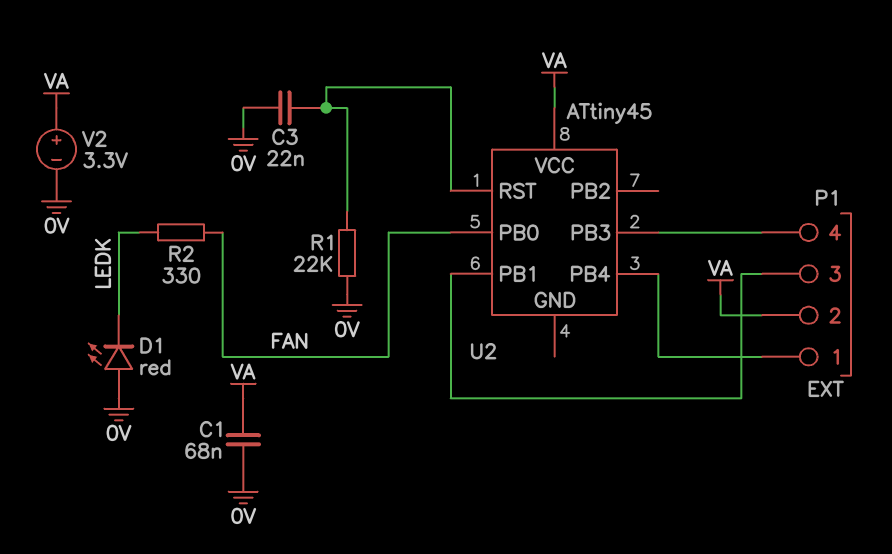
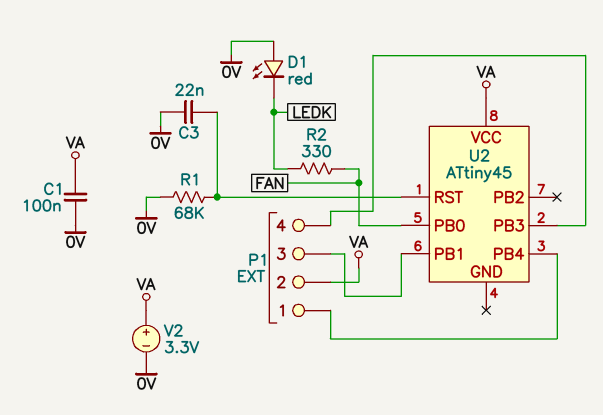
C1: 68nF (0V, VA) -> 100nF (0V, VA)
R1: 22k (0V, U2/RST) -> 68k (0V, U2/RST)

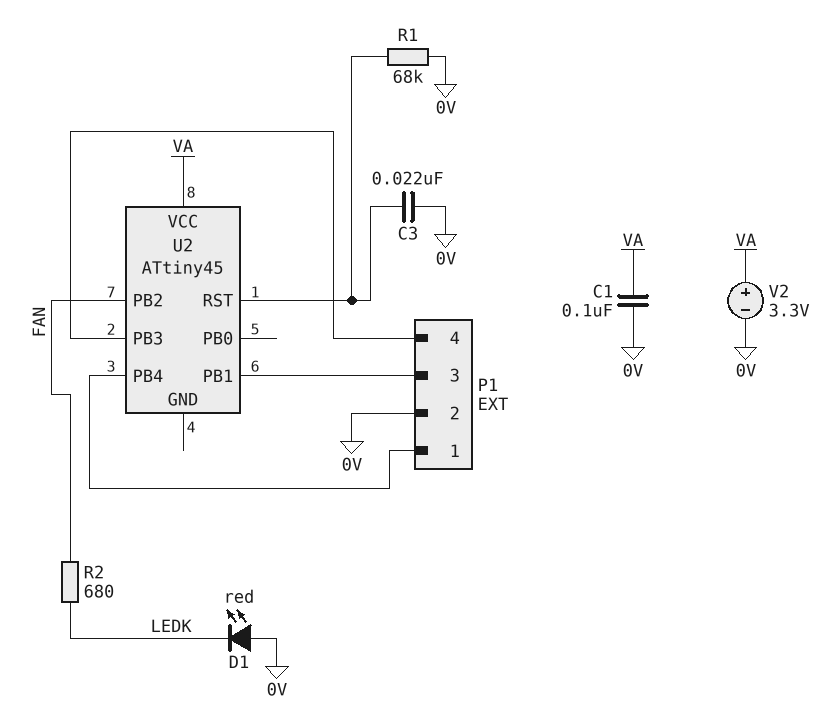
P1 pin 2: VA -> 0V
R2: 330 (FAN, LEDK) -> 680 (FAN, LEDK)
U2 pin PB0: FAN -> none
U2 pin PB2: none -> FAN

